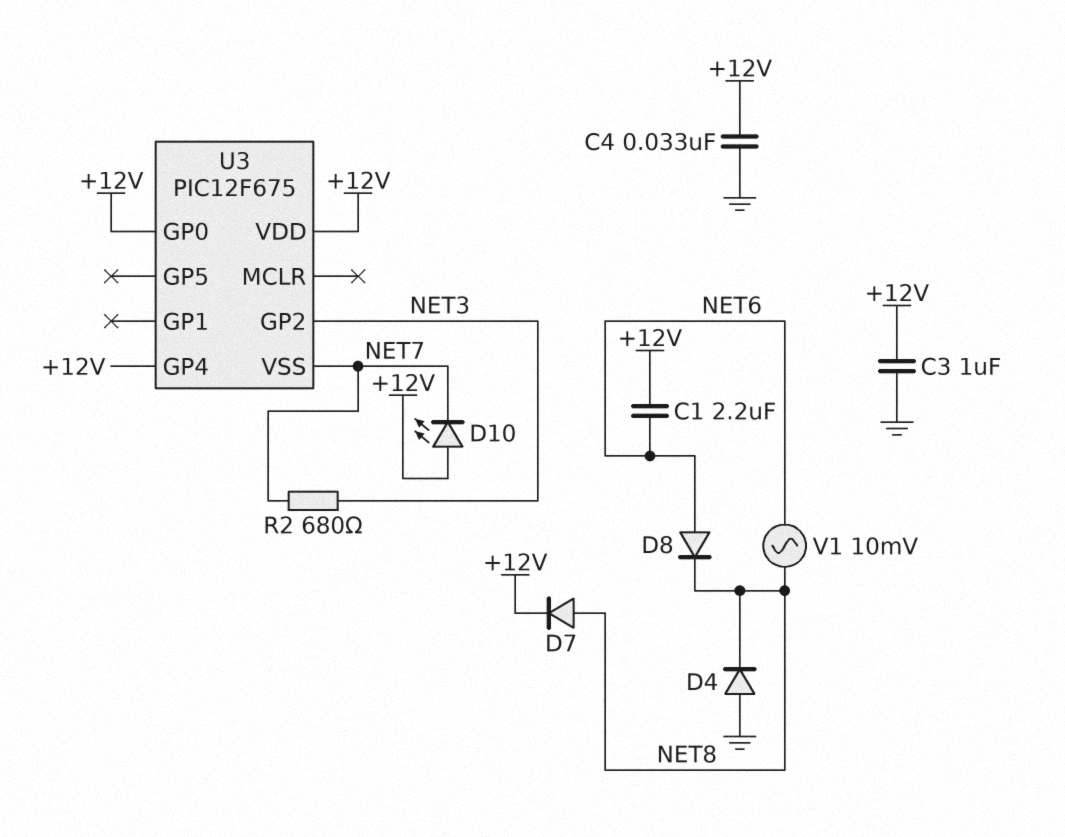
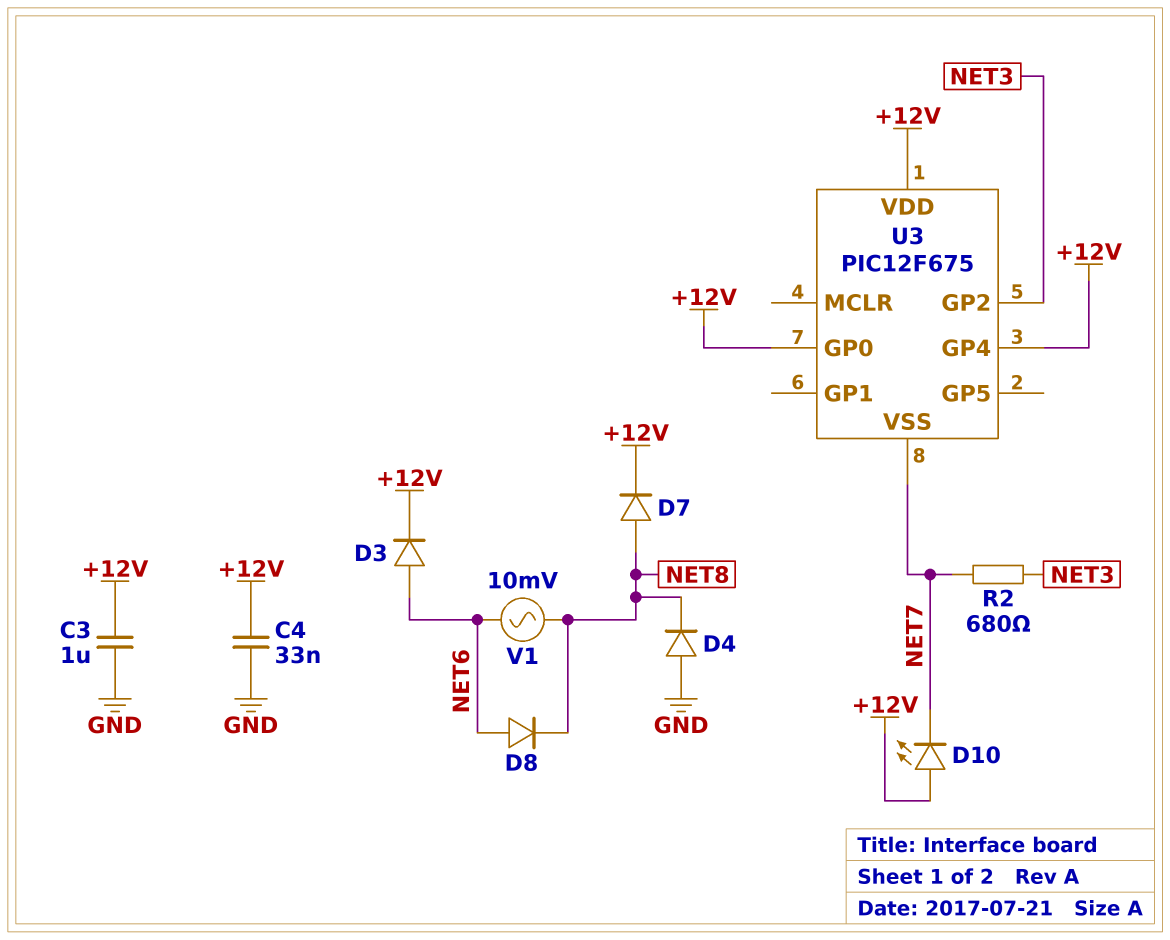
C1: 2.2uF (+12V, NET6) -> none
D3: none -> diode (A NET6, K +12V)

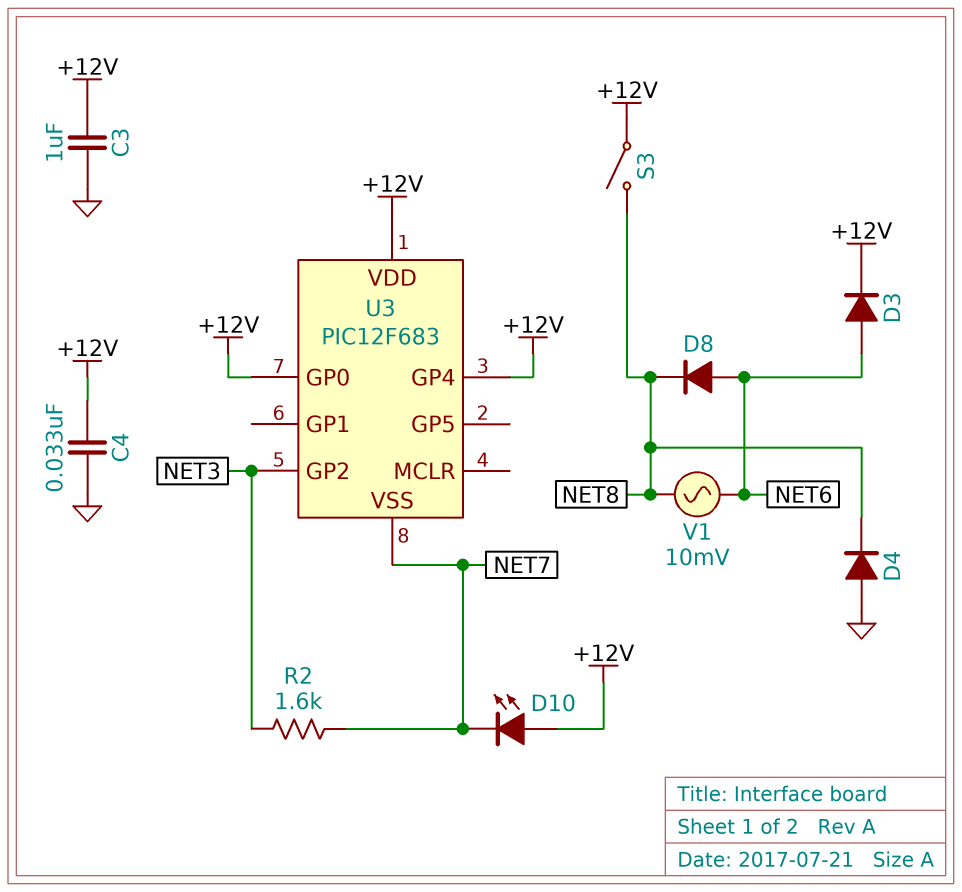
D7: diode (A NET8, K +12V) -> none
R2: 680 (NET3, NET7) -> 1.6k (NET3, NET7)
S3: none -> switch (+12V, NET8)
U3: PIC12F675 -> PIC12F683

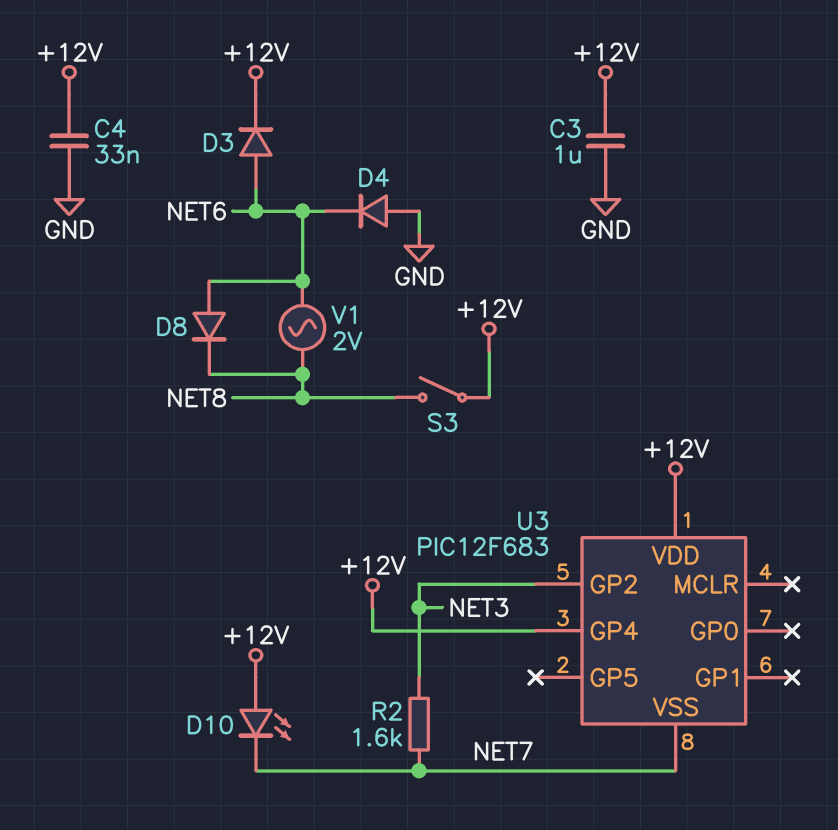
D4: diode (A GND, K NET8) -> diode (A GND, K NET6)
U3 pin GP0: +12V -> none
V1: AC 10mV (NET6, NET8) -> AC 2V (NET6, NET8)

